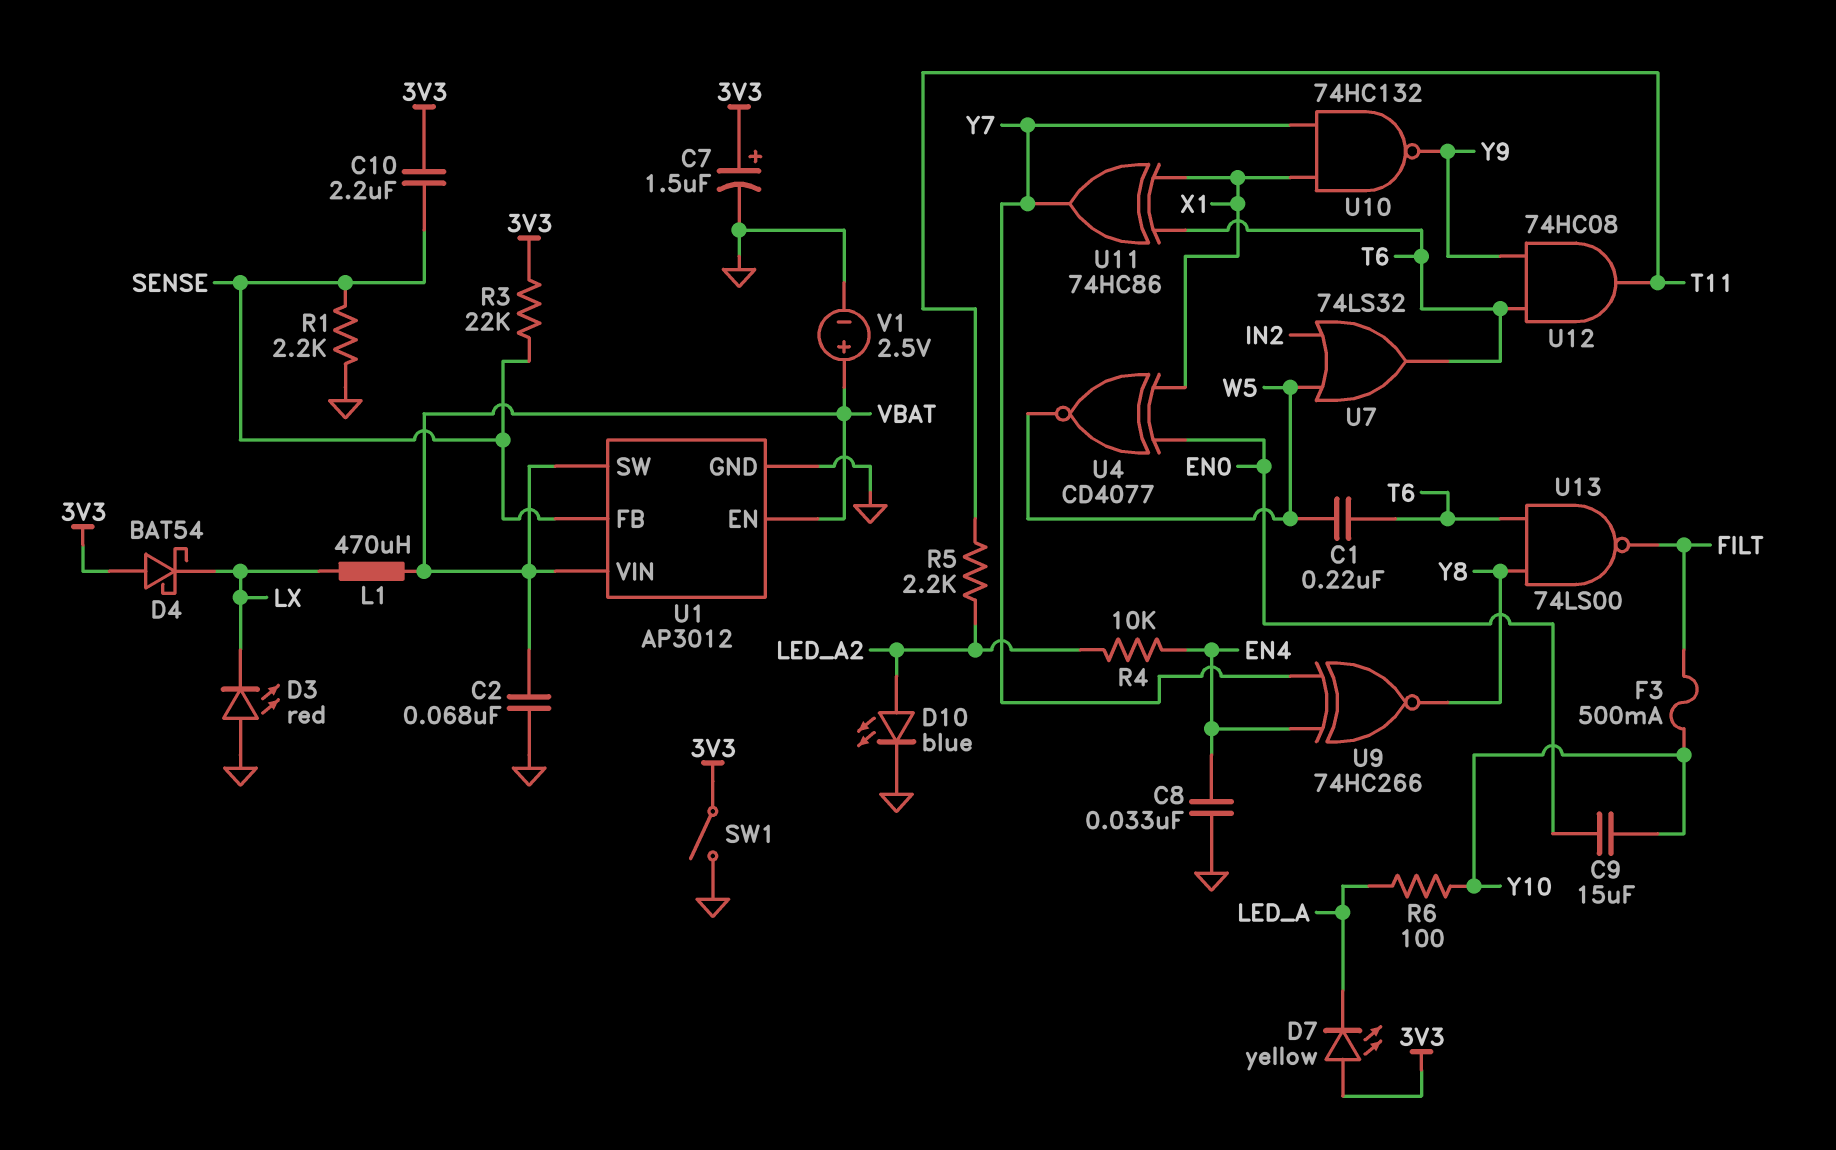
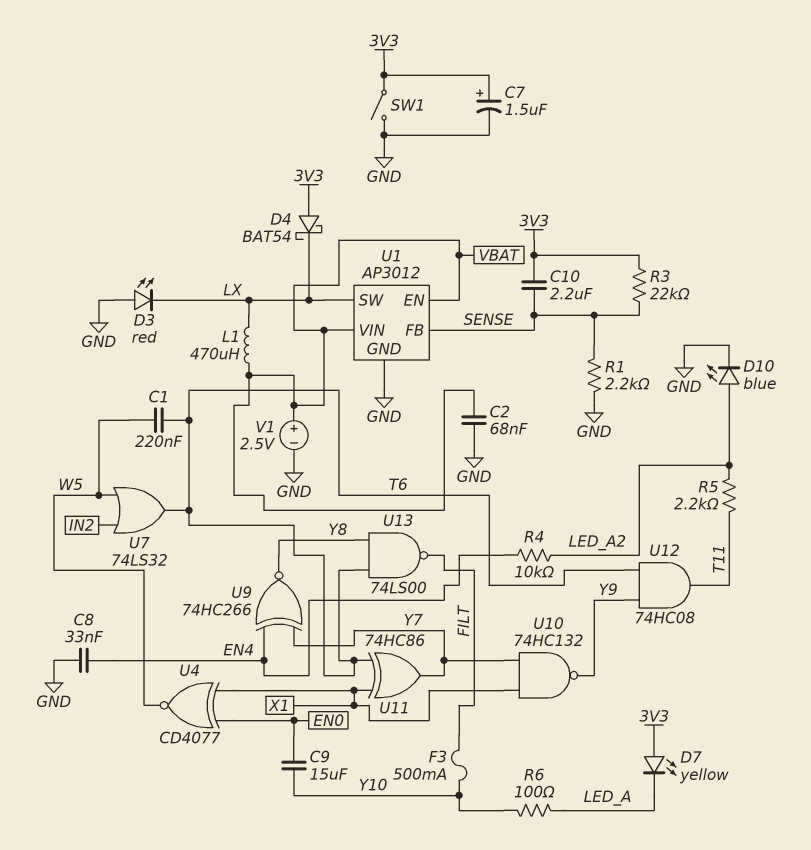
U1 pin SW: VBAT -> LX

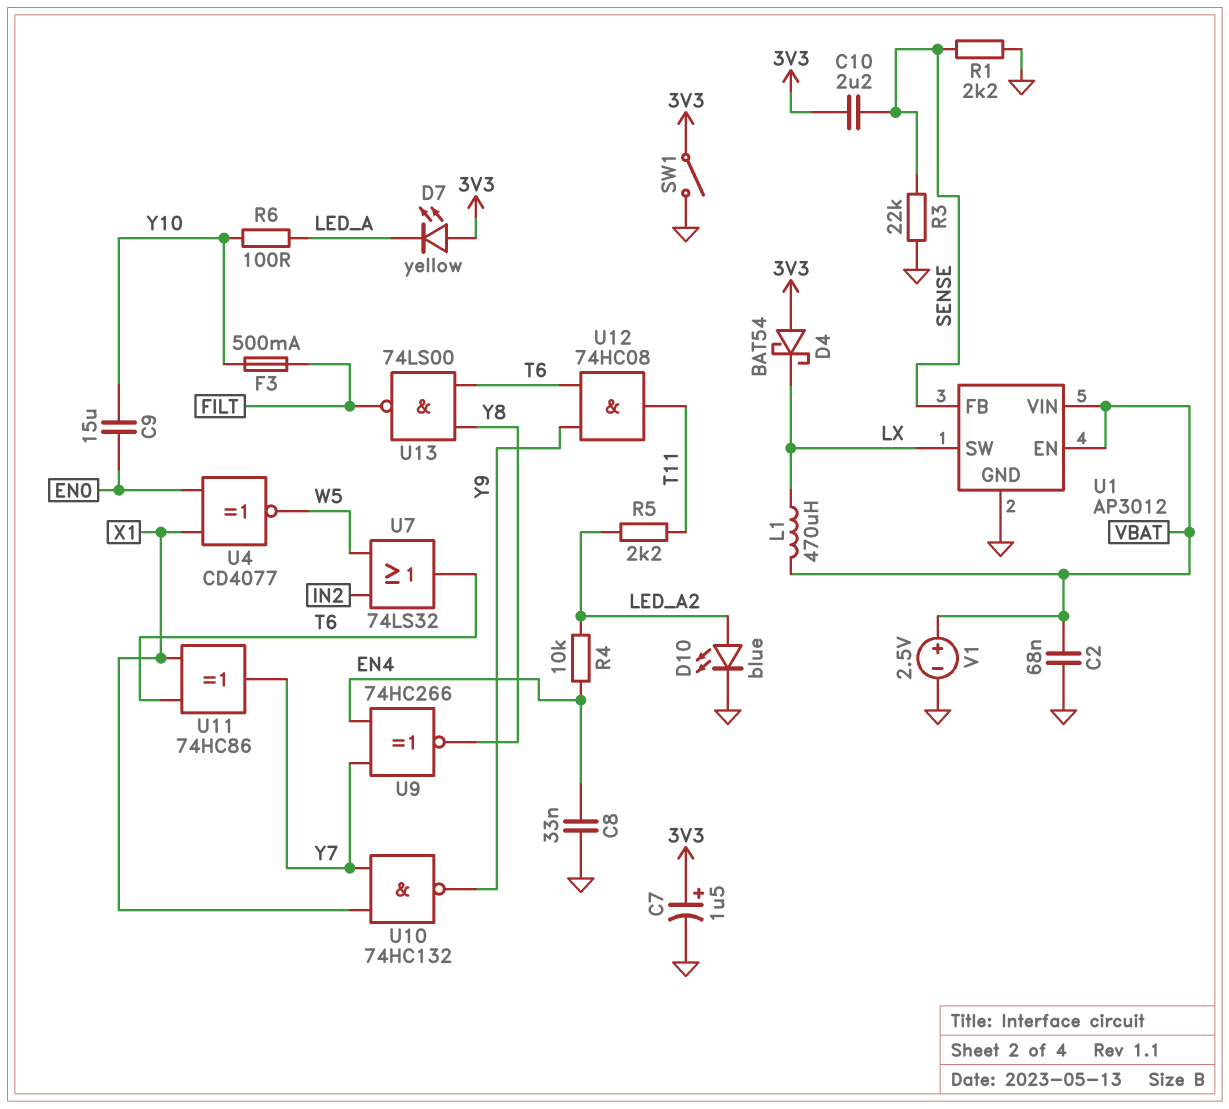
C1: 220nF (T6, W5) -> none
D3: LED red (A GND, K LX) -> none
R3: 22k (3V3, SENSE) -> 22k (GND, SENSE)

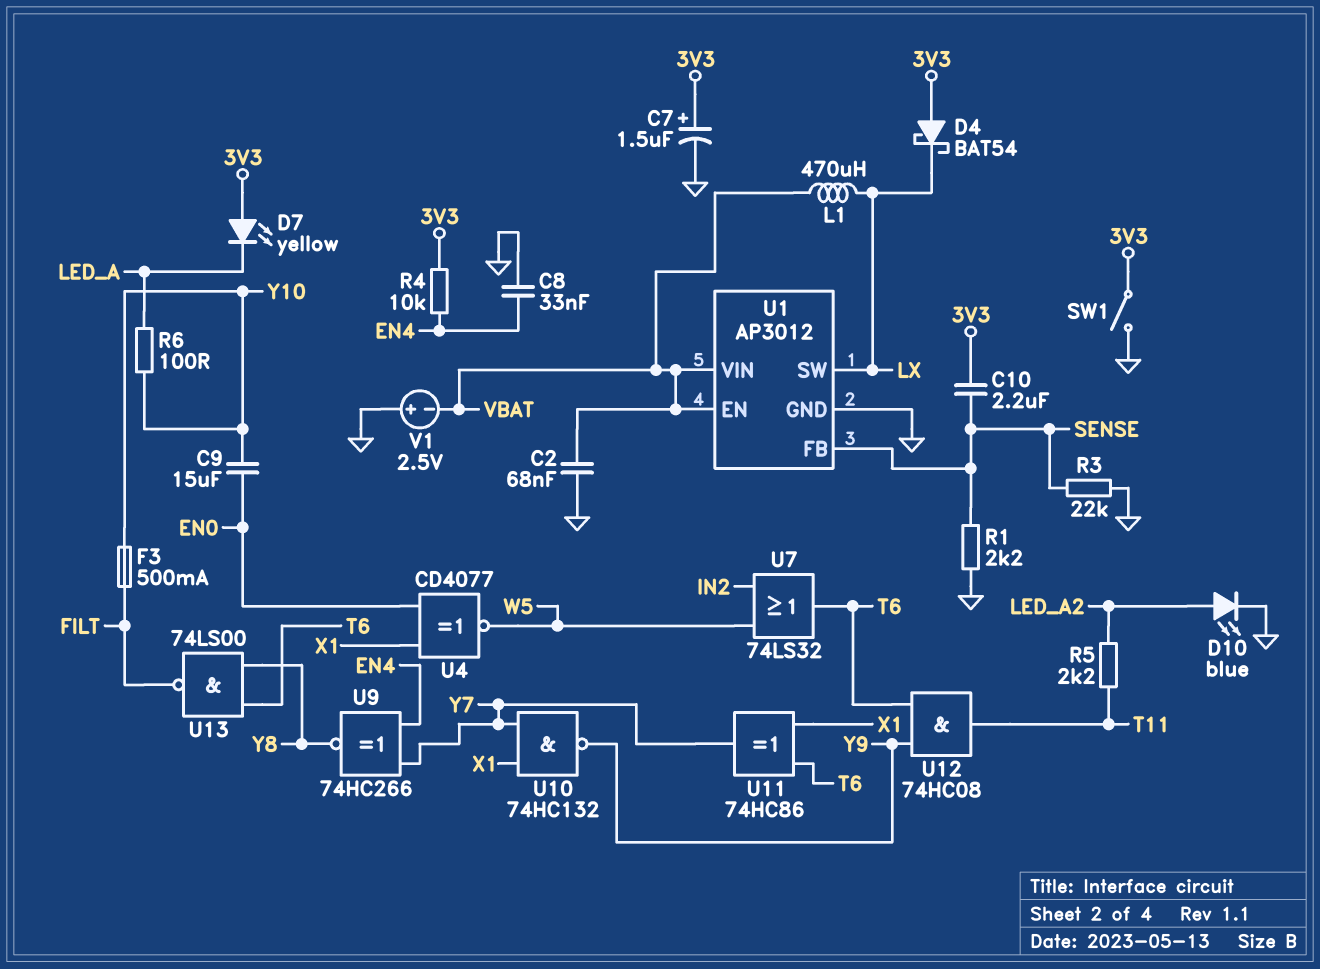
R4: 10k (EN4, LED_A2) -> 10k (3V3, EN4)
V1: 2.5V (plus VBAT, minus GND) -> 2.5V (plus GND, minus VBAT)

